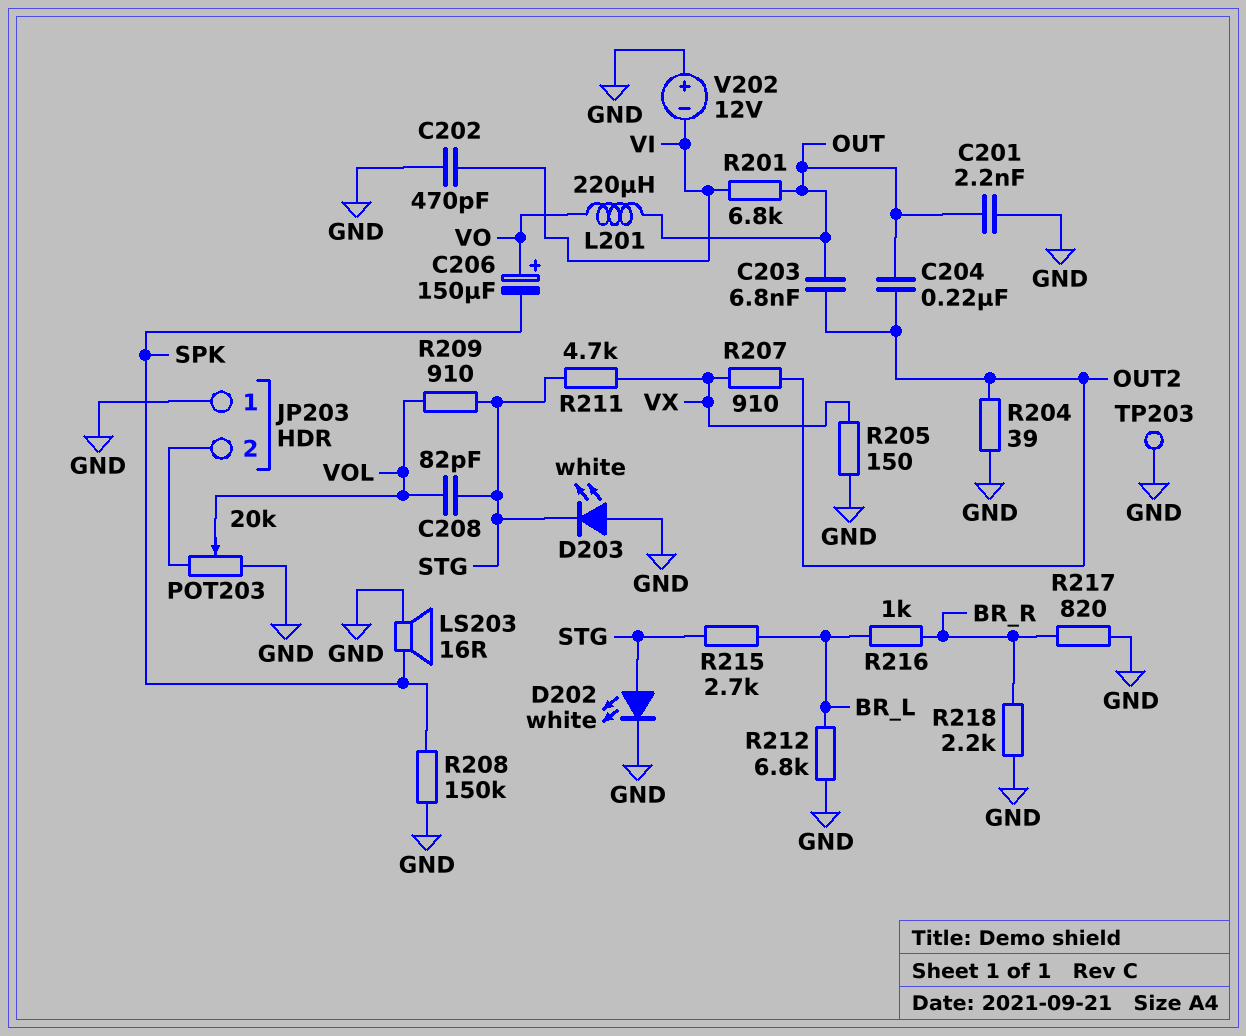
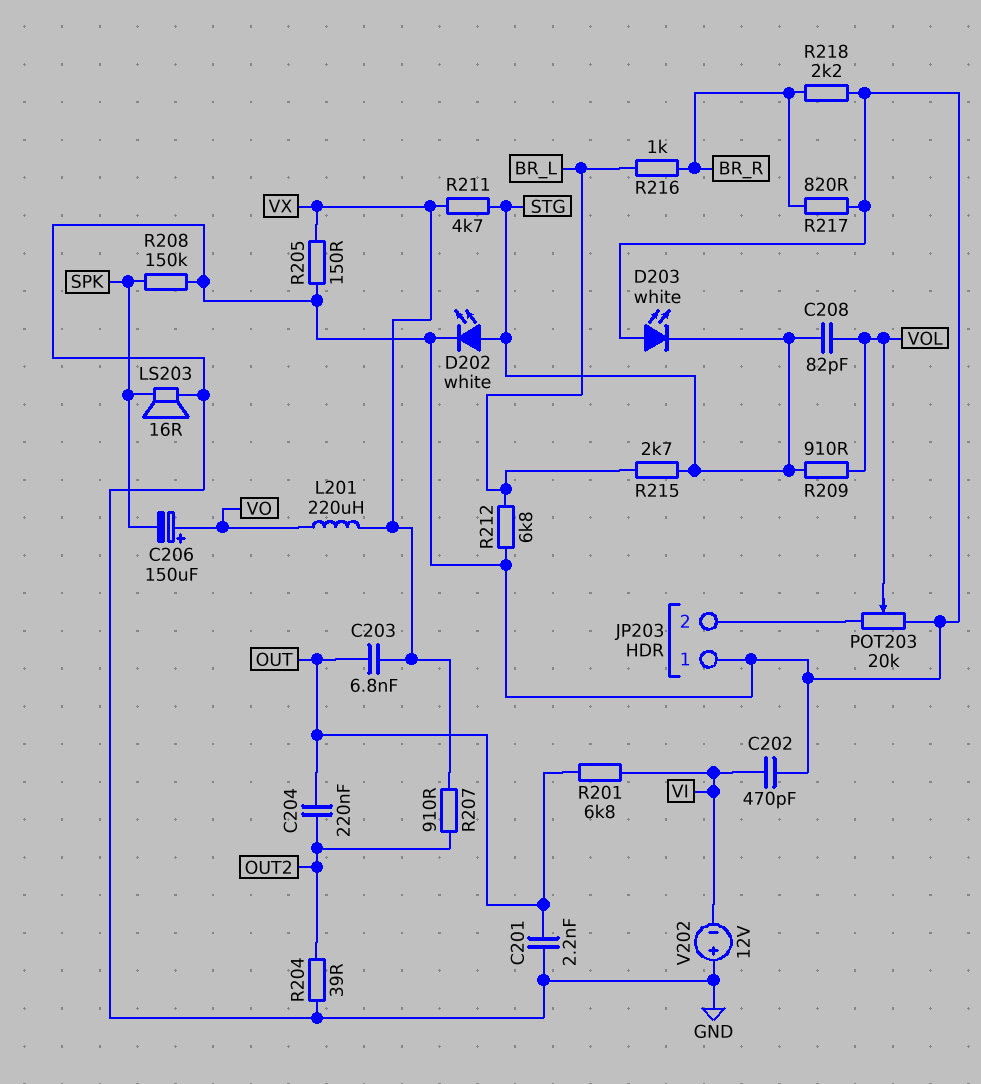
C203: 6.8nF (OUT, OUT2) -> 6.8nF (OUT, VX)
L201: 220uH (OUT, VO) -> 220uH (VO, VX)
TP203: test point (GND) -> none

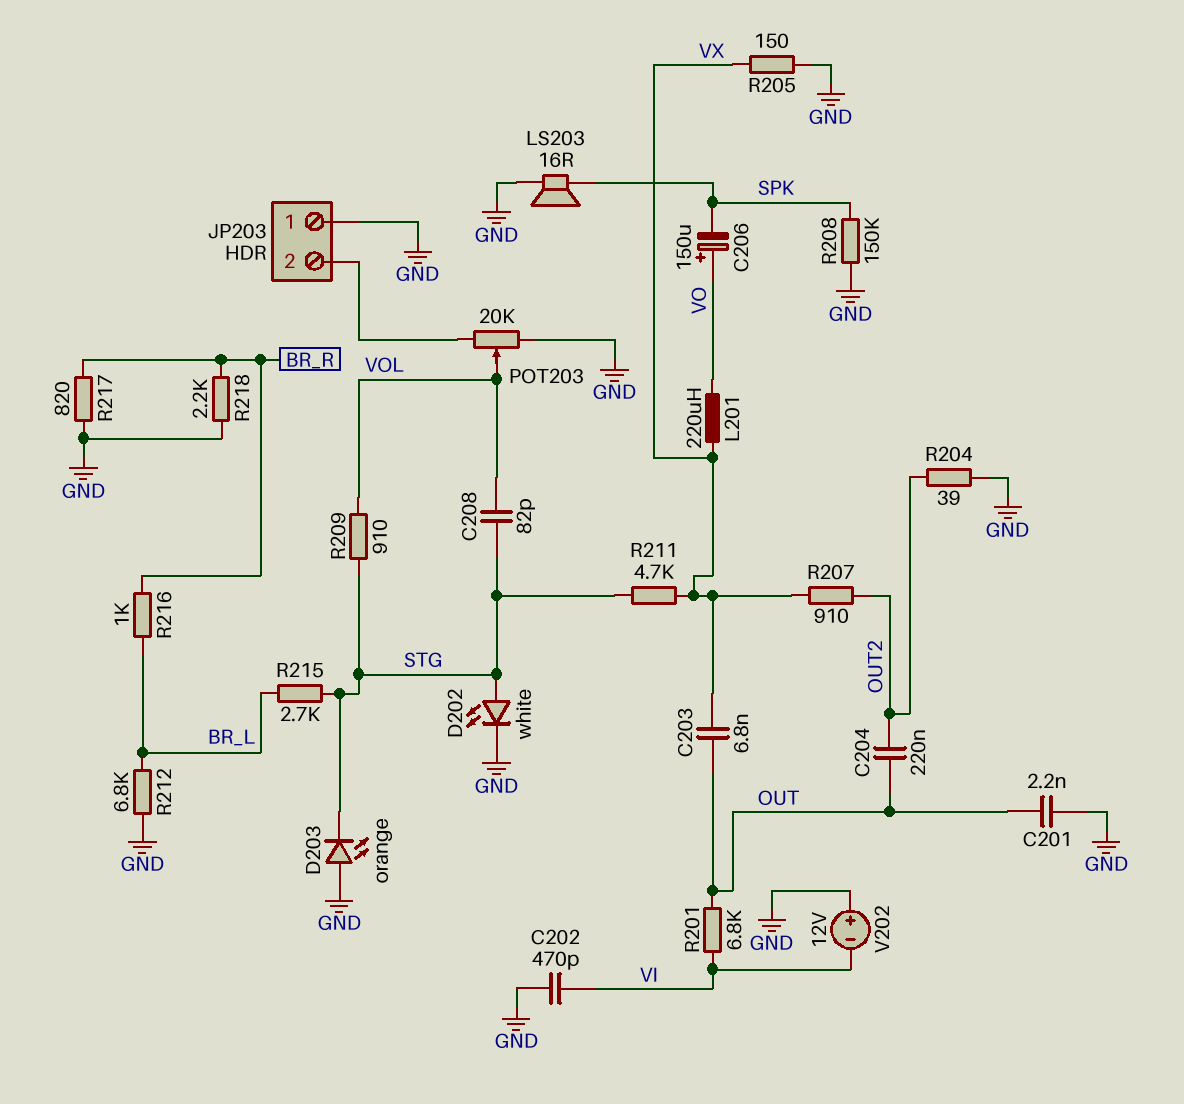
D203: LED white (A GND, K STG) -> LED orange (A GND, K STG)

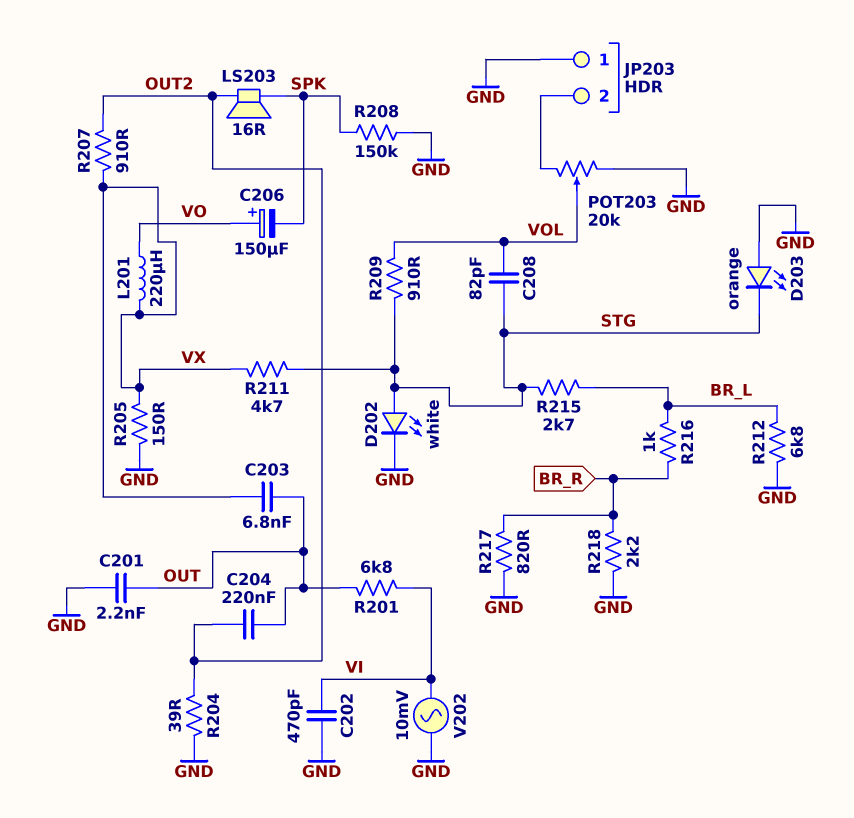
LS203: speaker 16R (GND, SPK) -> speaker 16R (OUT2, SPK)
V202: 12V (plus GND, minus VI) -> AC 10mV (GND, VI)

